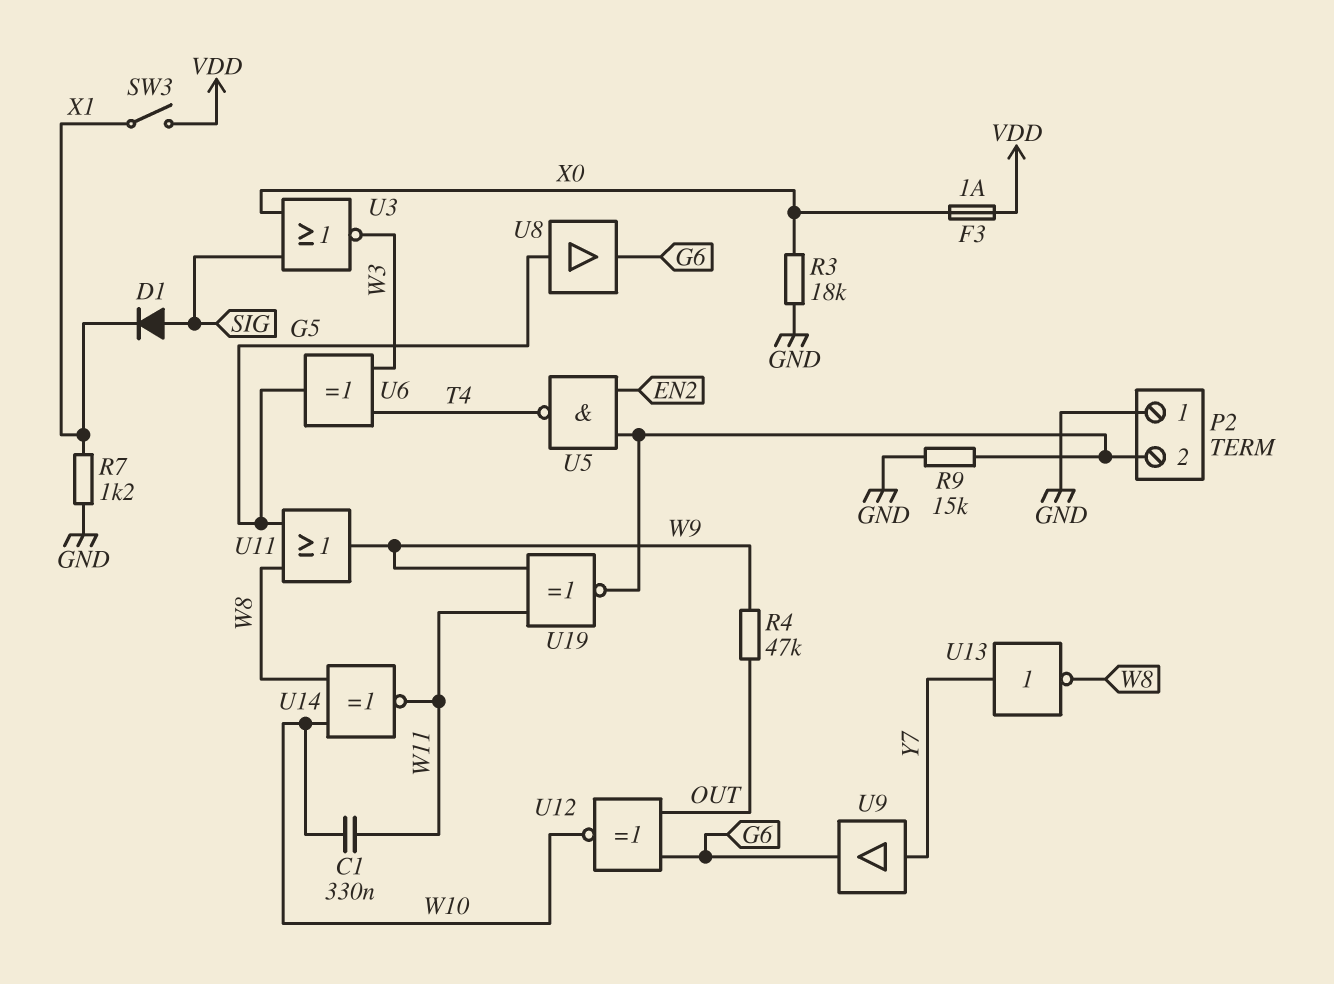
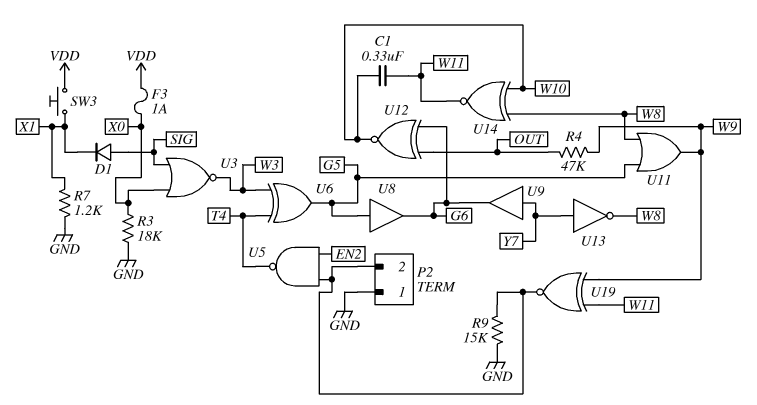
SW3: switch (VDD, X1) -> button (VDD, X1)

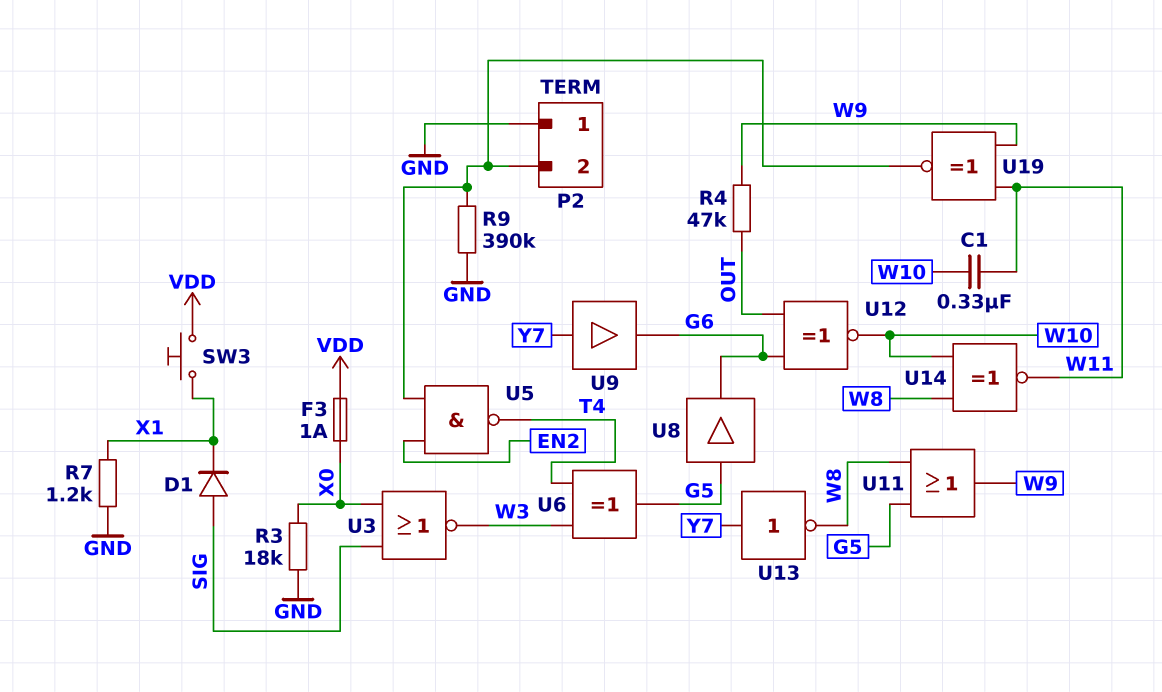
R9: 15k (GND, P2/2) -> 390k (GND, P2/2)

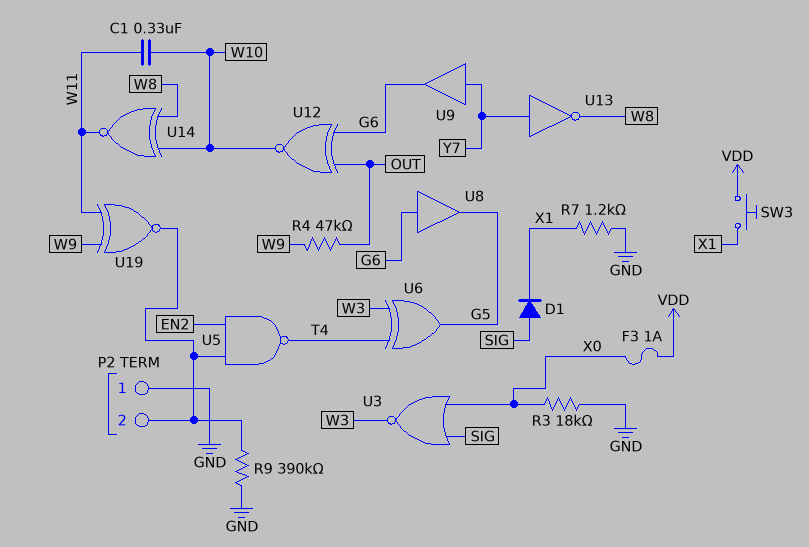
U8: buffer (in G5, out G6) -> buffer (in G6, out G5)
U11: OR (in G5, in W8, out W9) -> none

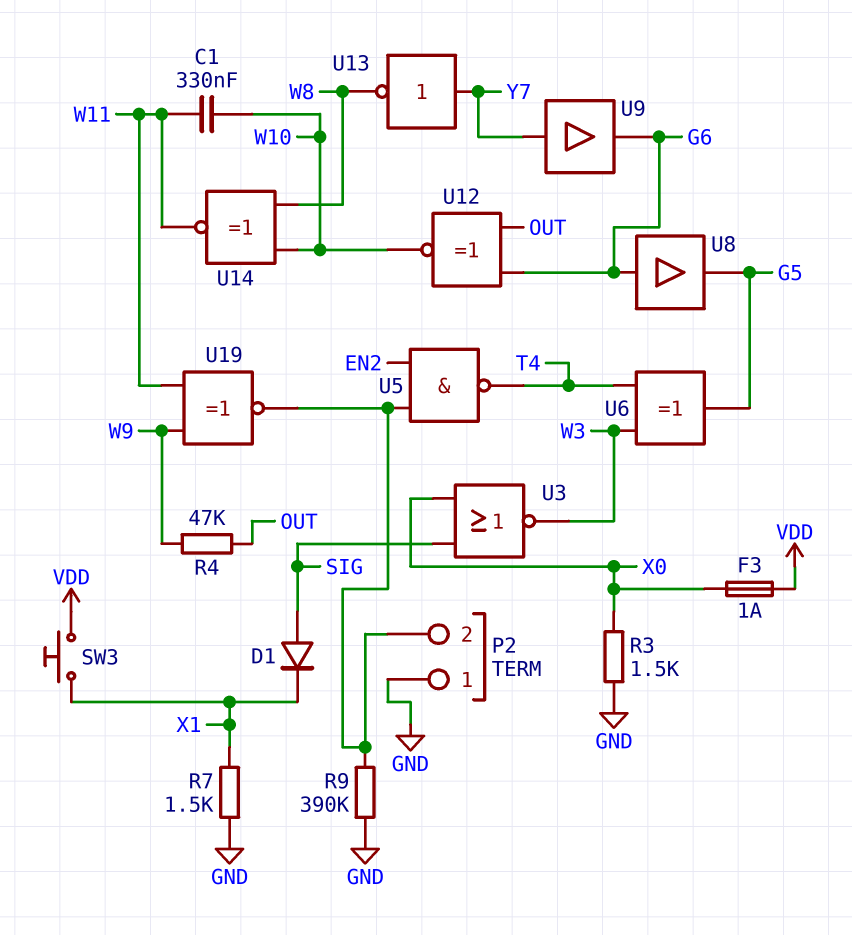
R3: 18k (GND, X0) -> 1.5k (GND, X0)
R7: 1.2k (GND, X1) -> 1.5k (GND, X1)

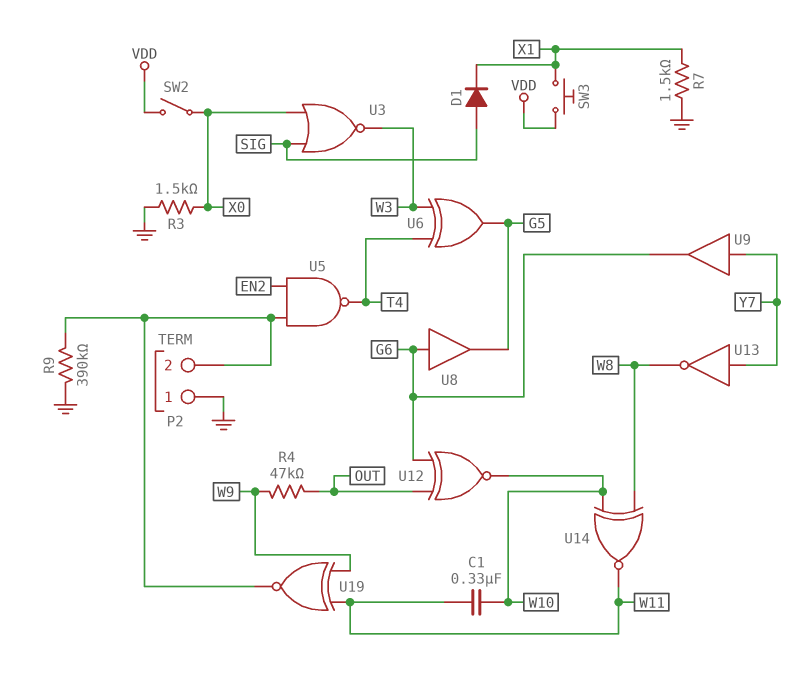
F3: 1A (VDD, X0) -> none
SW2: none -> switch (VDD, X0)

